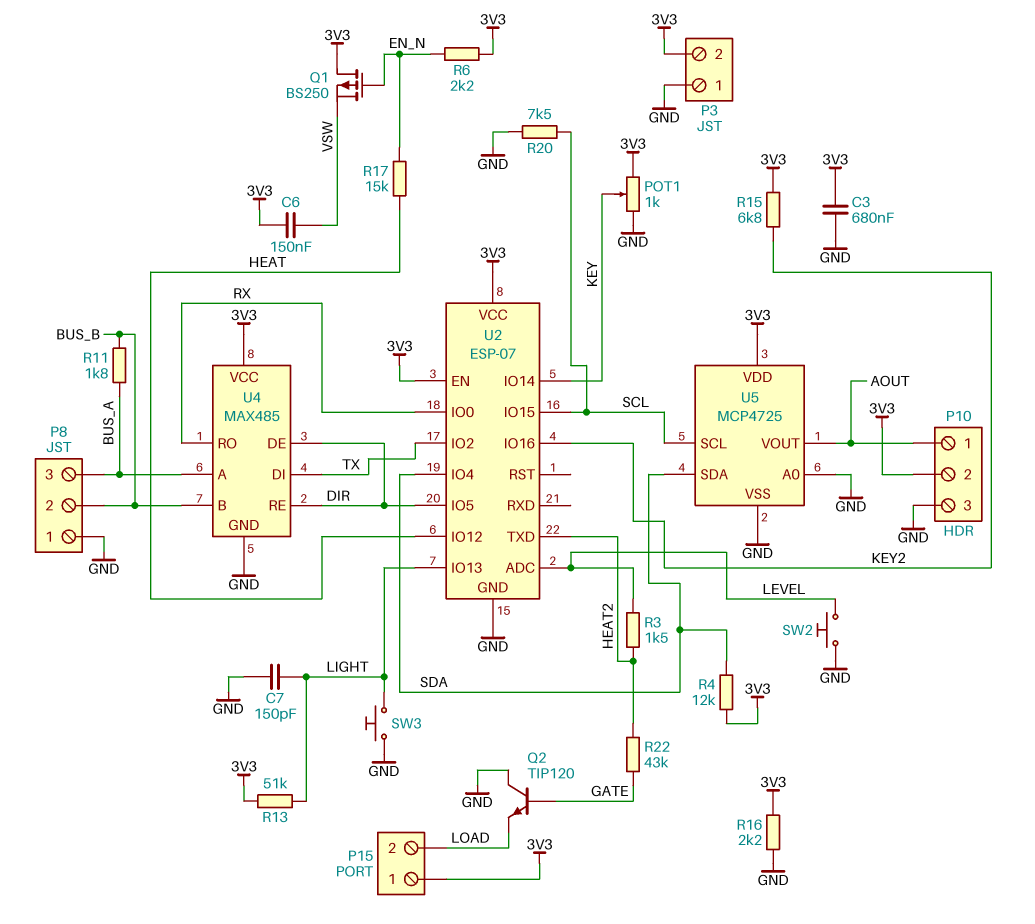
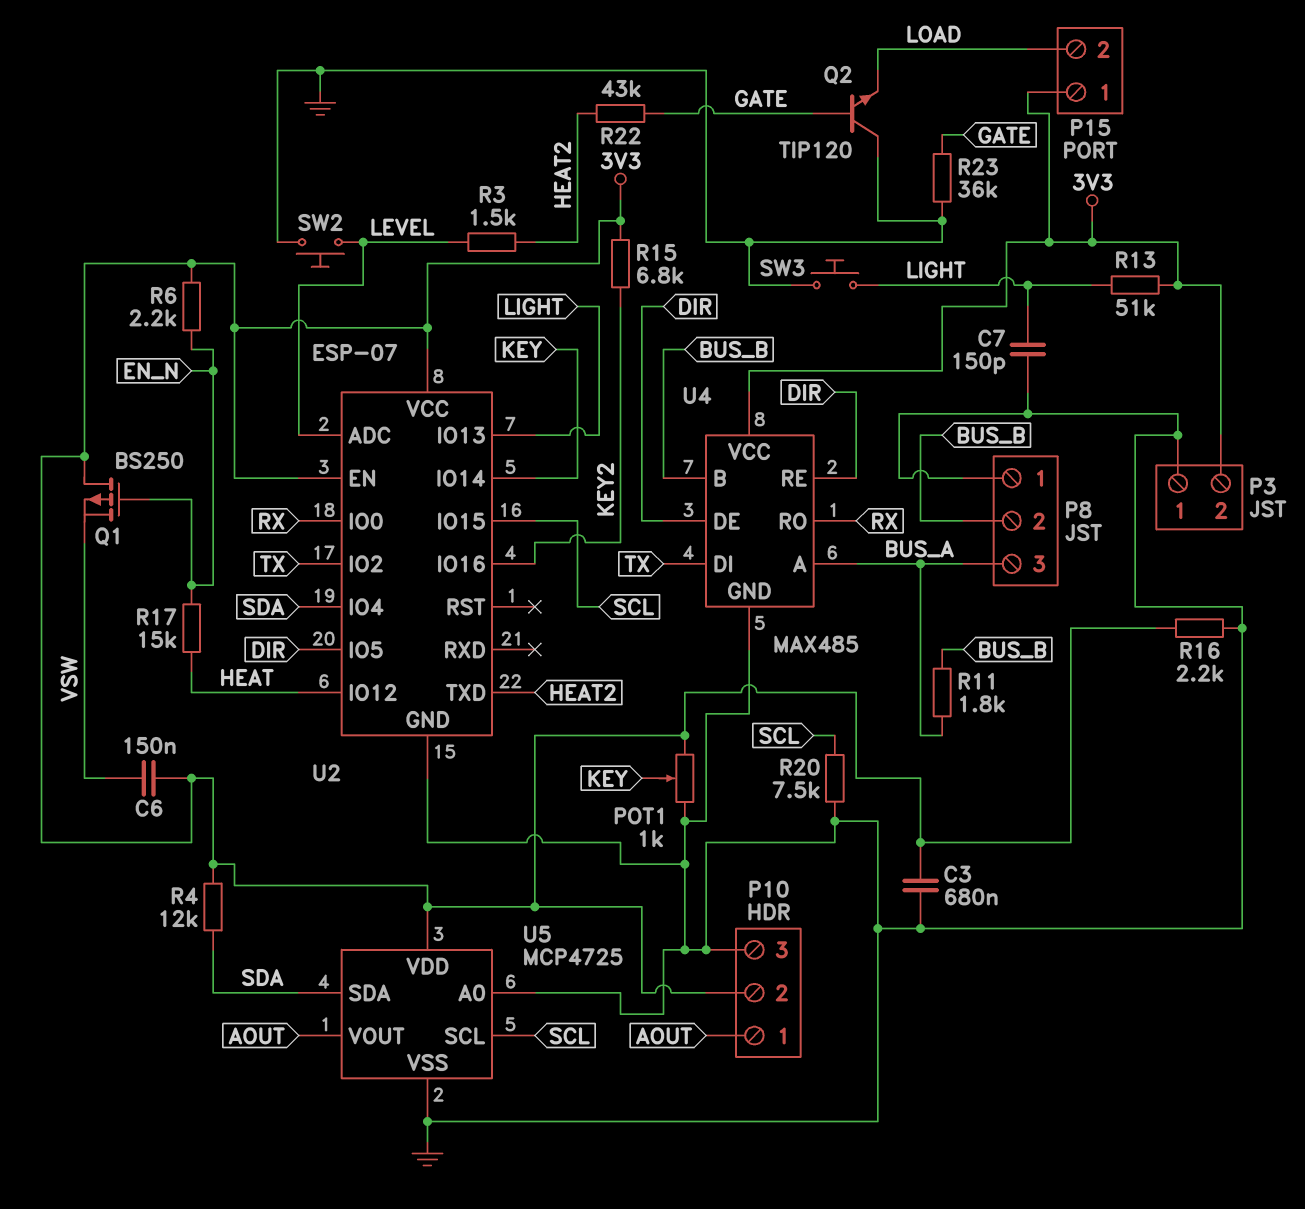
R23: none -> 36k (GATE, GND)

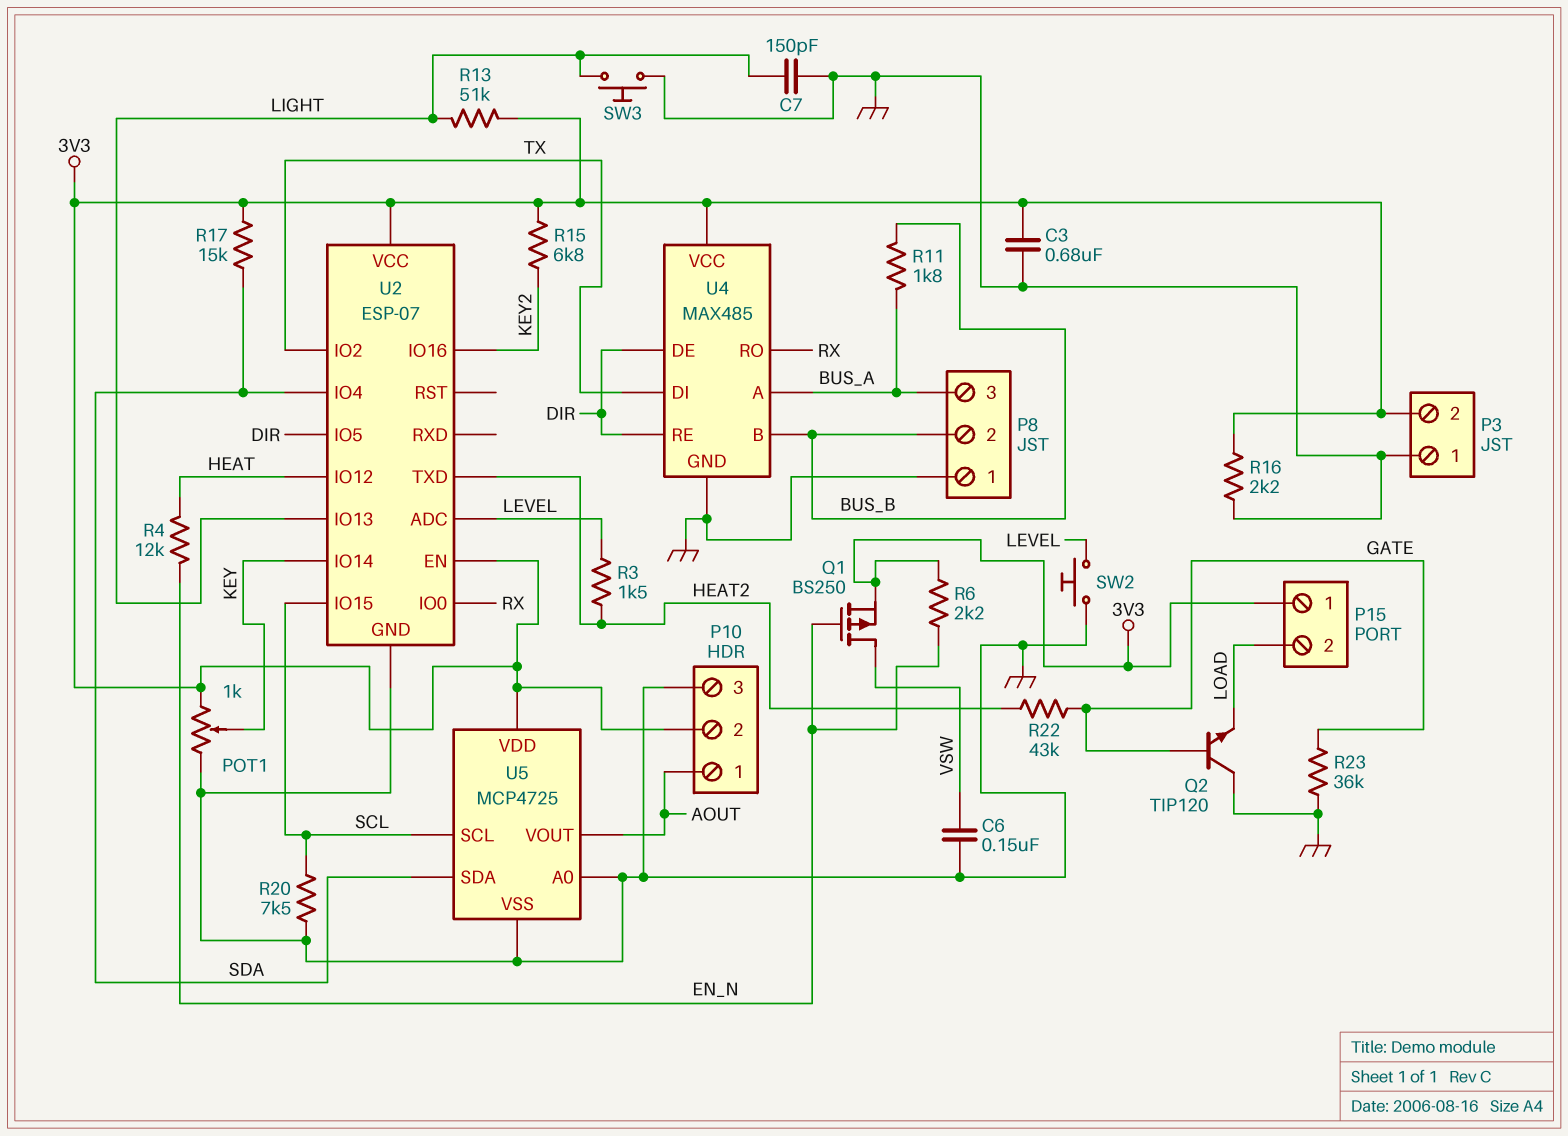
C6: 150nF (3V3, VSW) -> 150nF (GND, VSW)
Q1: PMOS BS250 (G EN_N, D 3V3, S VSW) -> PMOS BS250 (G EN_N, D VSW, S 3V3)
R4: 12k (3V3, SDA) -> 12k (EN_N, HEAT)
R17: 15k (EN_N, HEAT) -> 15k (3V3, SDA)

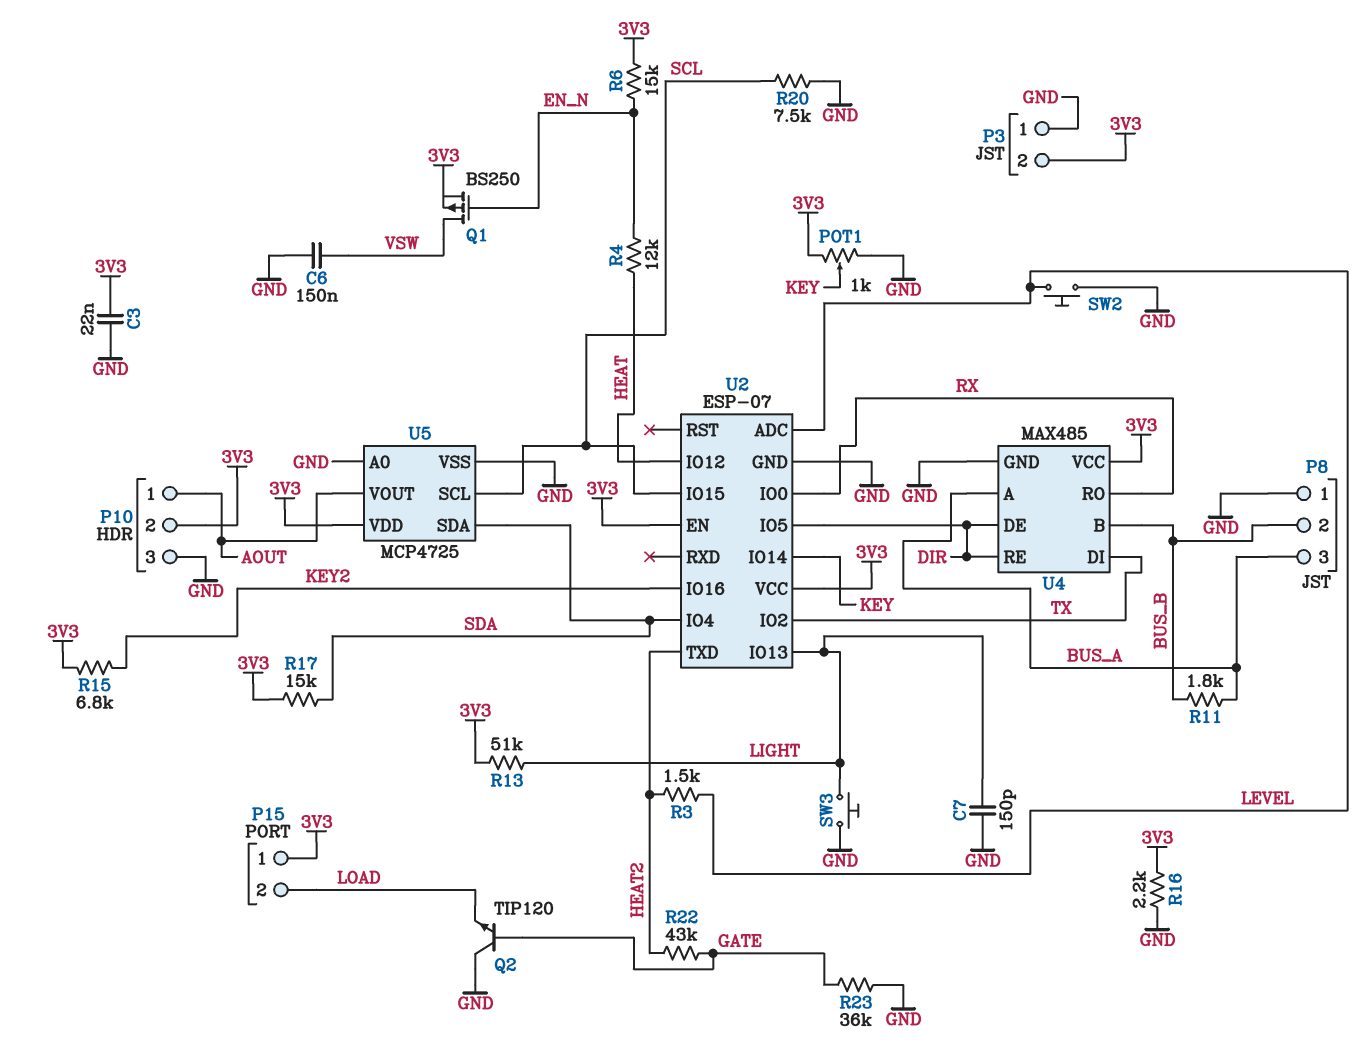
C3: 680nF (3V3, GND) -> 22nF (3V3, GND)
R6: 2.2k (3V3, EN_N) -> 15k (3V3, EN_N)

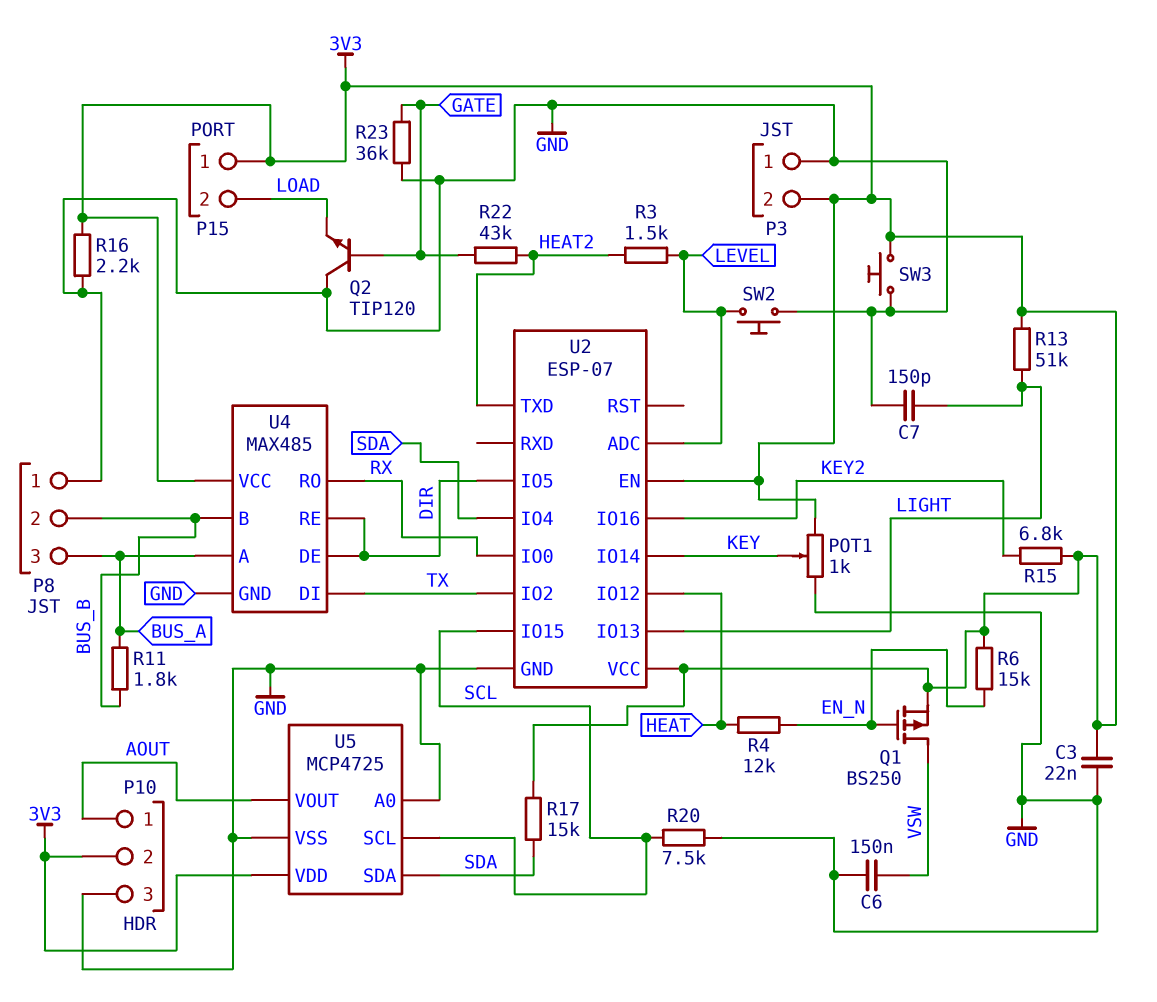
SW3: button (GND, LIGHT) -> button (3V3, GND)

